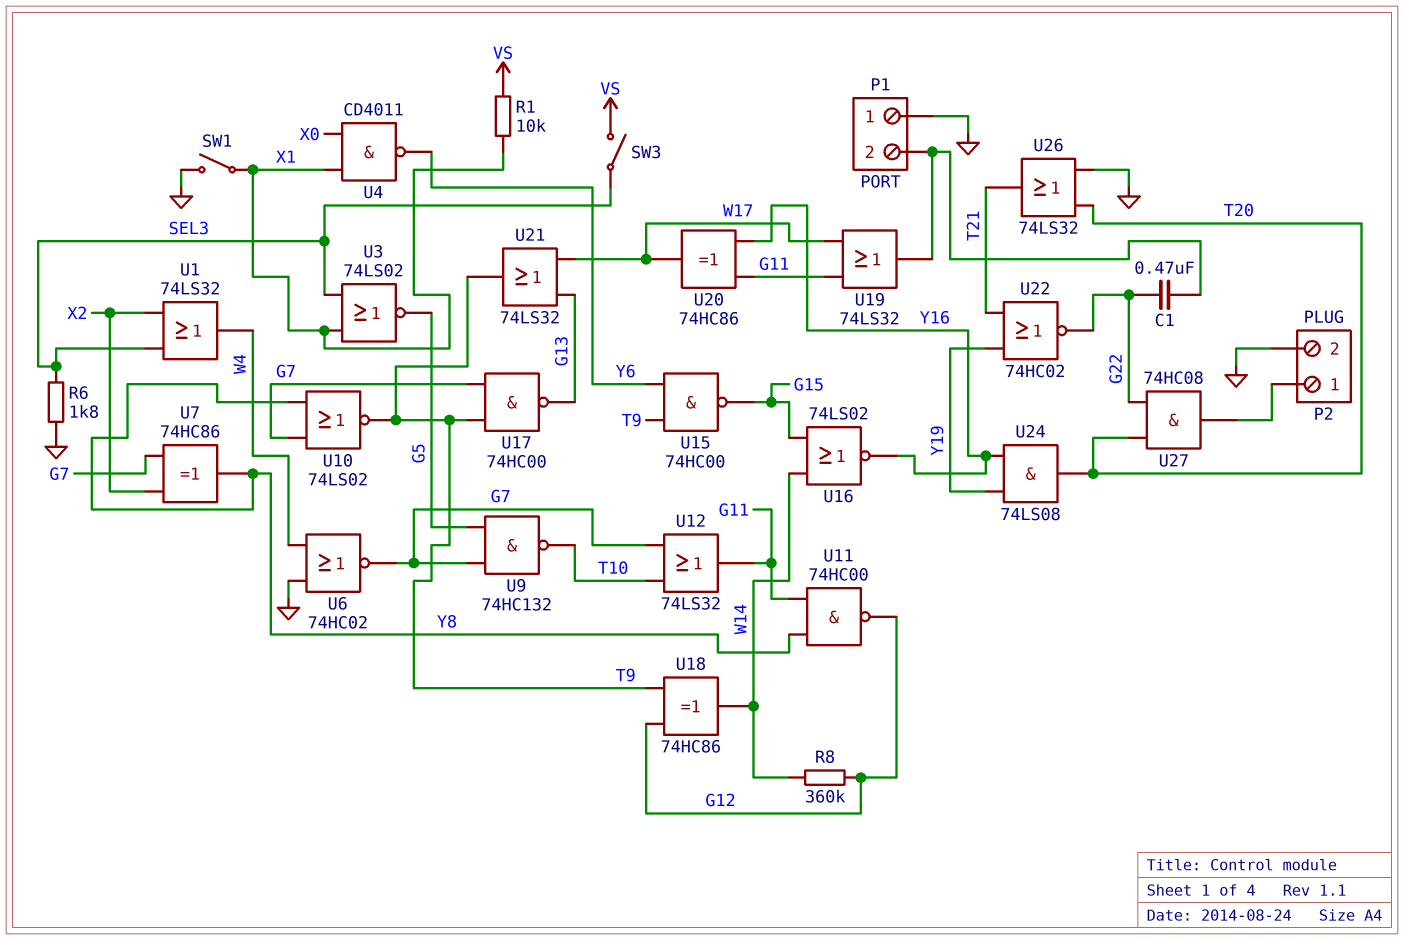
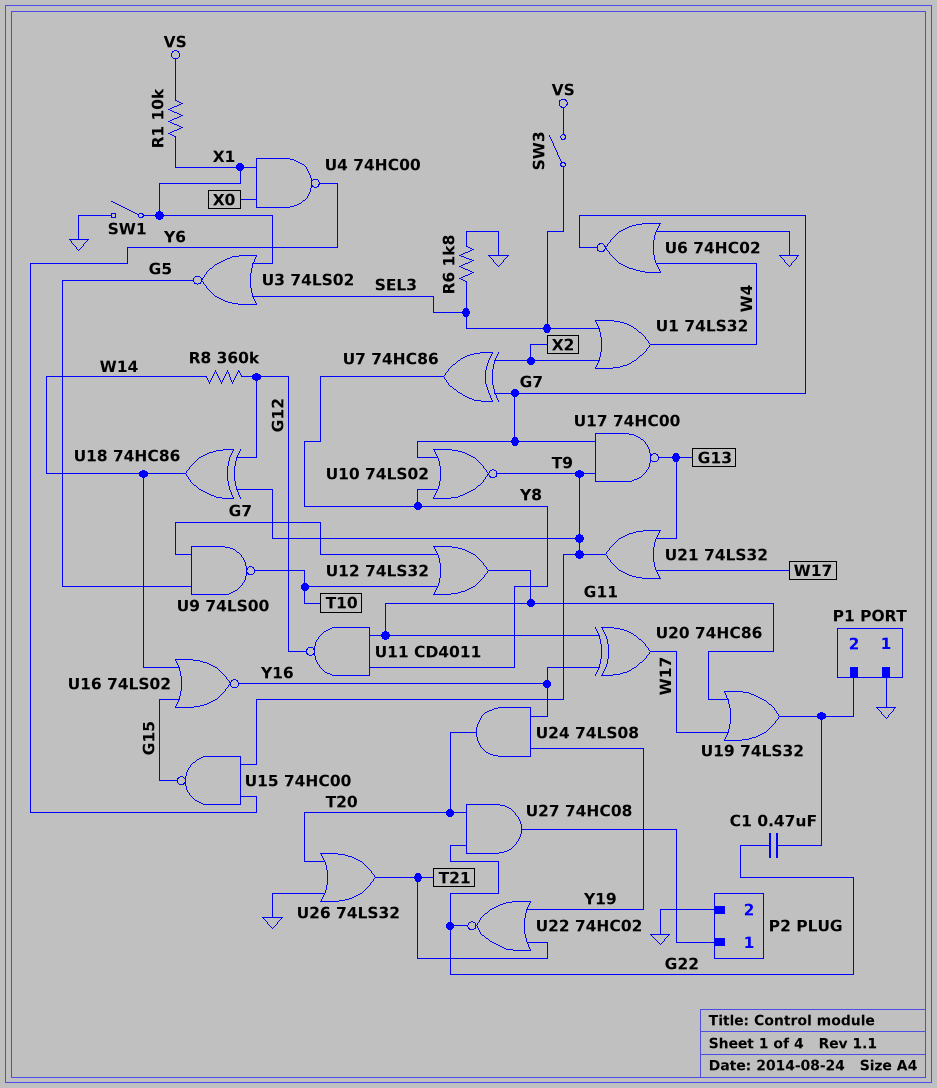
U4: NAND CD4011 (in X0, in X1, out Y6) -> NAND 74HC00 (in X0, in X1, out Y6)
U9: NAND 74HC132 (in G5, in G7, out T10) -> NAND 74LS00 (in G5, in G7, out T10)
U11: NAND 74HC00 (in G11, in Y8, out G12) -> NAND CD4011 (in G11, in Y8, out G12)

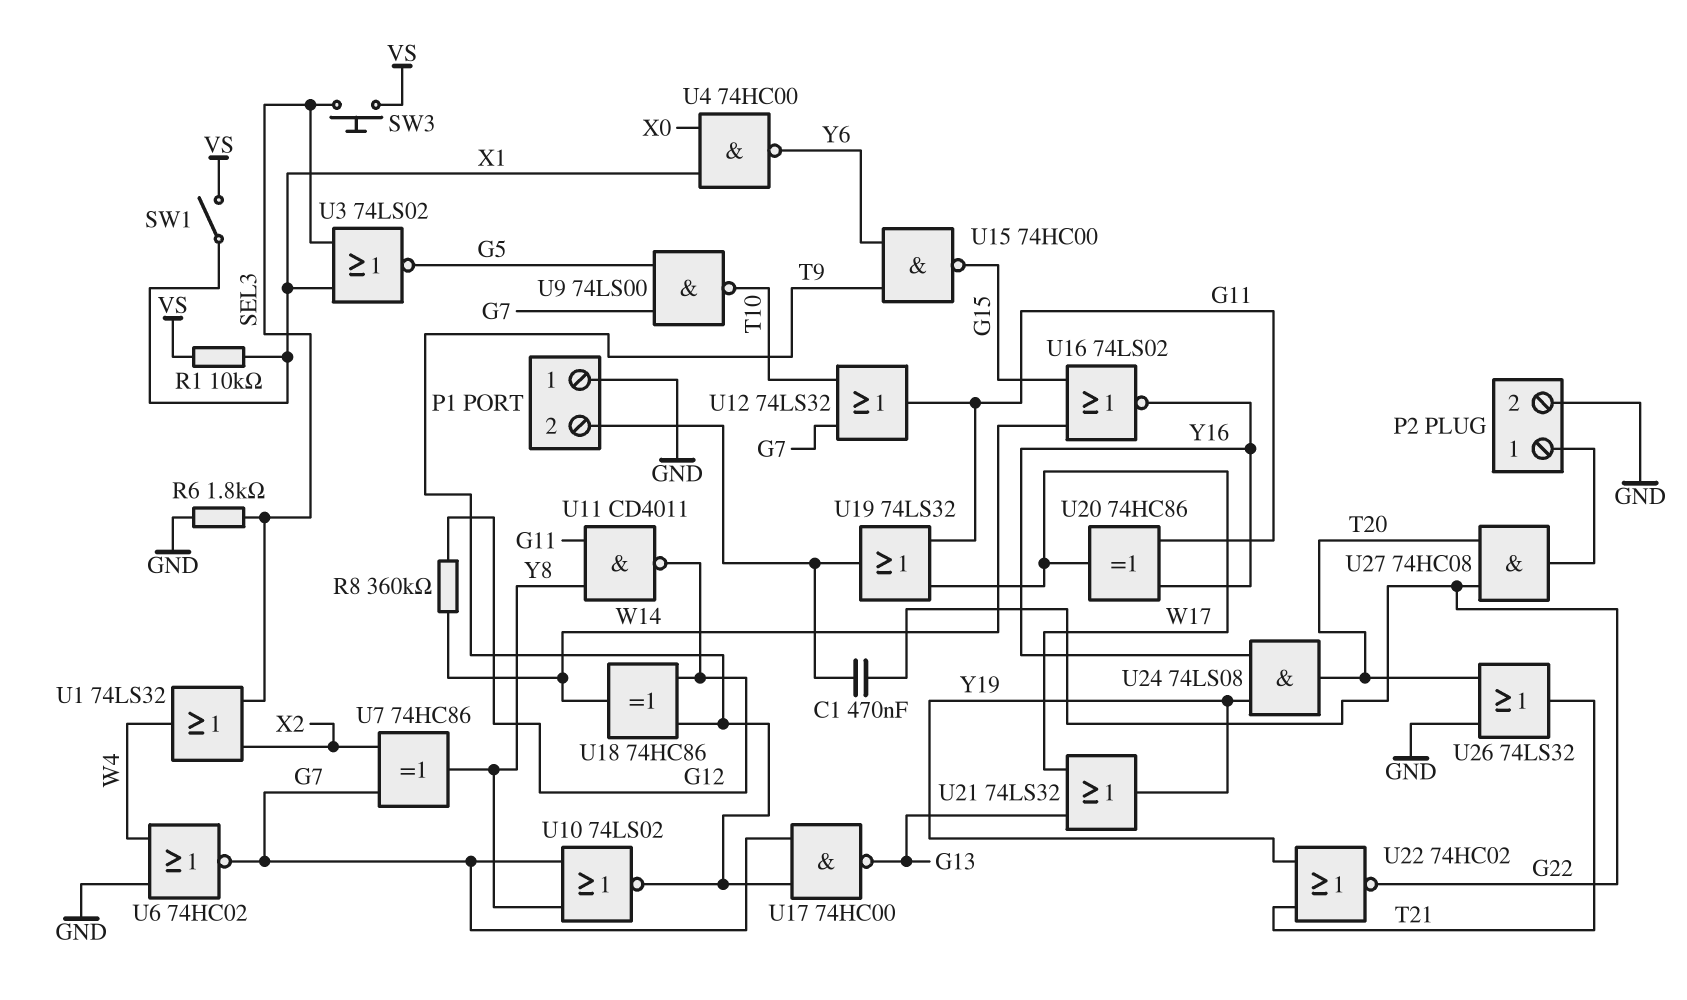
SW1: switch (GND, X1) -> switch (VS, X1)
SW3: switch (SEL3, VS) -> button (SEL3, VS)
U21: OR 74LS32 (in G13, in W17, out T9) -> OR 74LS32 (in G13, in W17, out Y19)

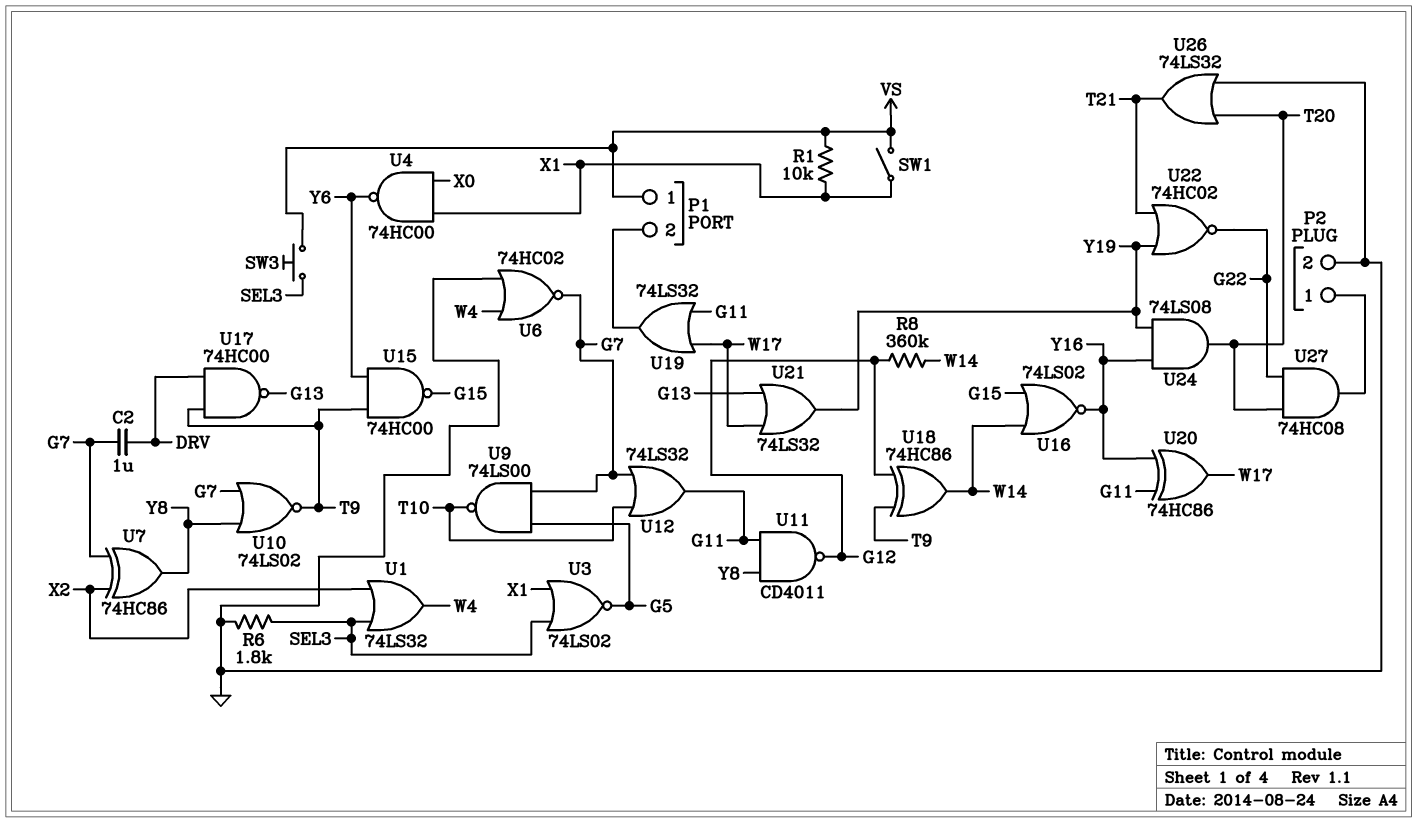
C1: 470nF (G22, P1/2) -> none
C2: none -> 1uF (DRV, G7)
P1 pin 1: GND -> VS
U17: NAND 74HC00 (in G7, in T9, out G13) -> NAND 74HC00 (in DRV, in T9, out G13)

